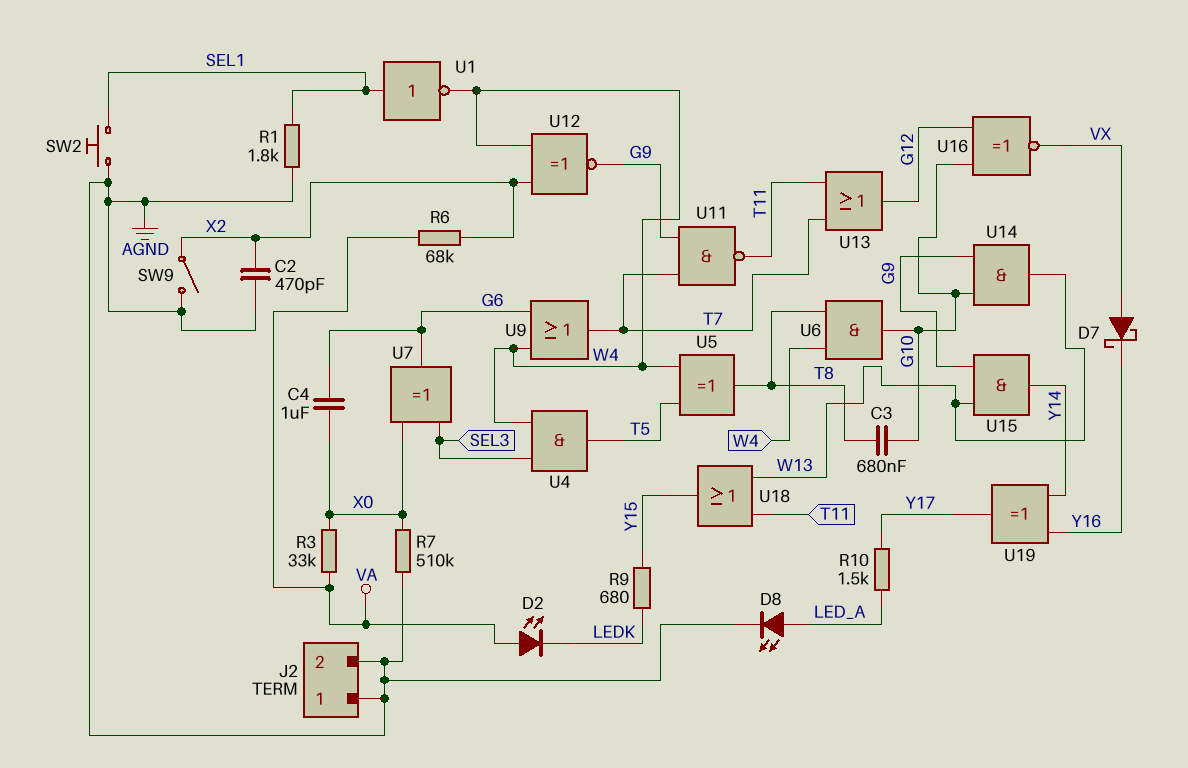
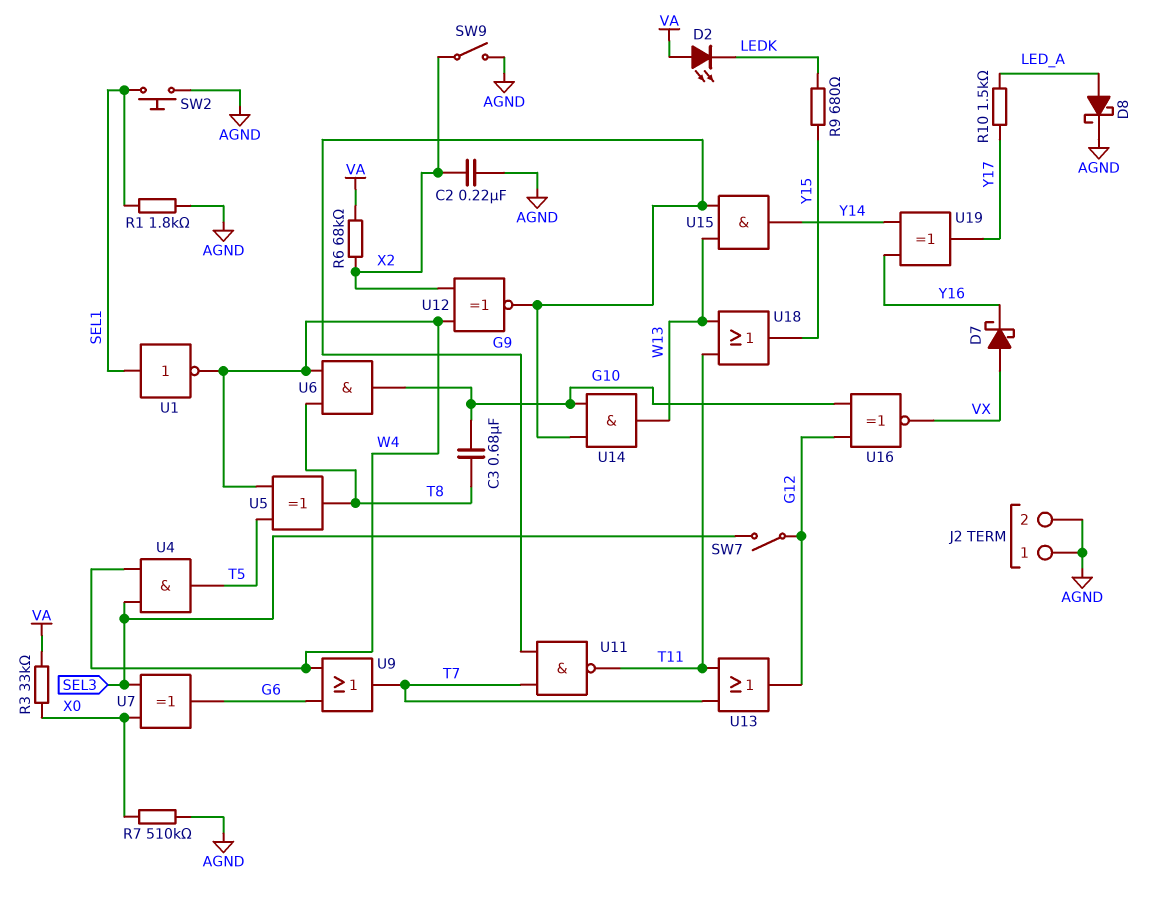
C2: 470pF (AGND, X2) -> 220nF (AGND, X2)
C4: 1uF (G6, X0) -> none
D8: LED (A LED_A, K AGND) -> schottky (A LED_A, K AGND)
SW7: none -> switch (G12, SEL3)

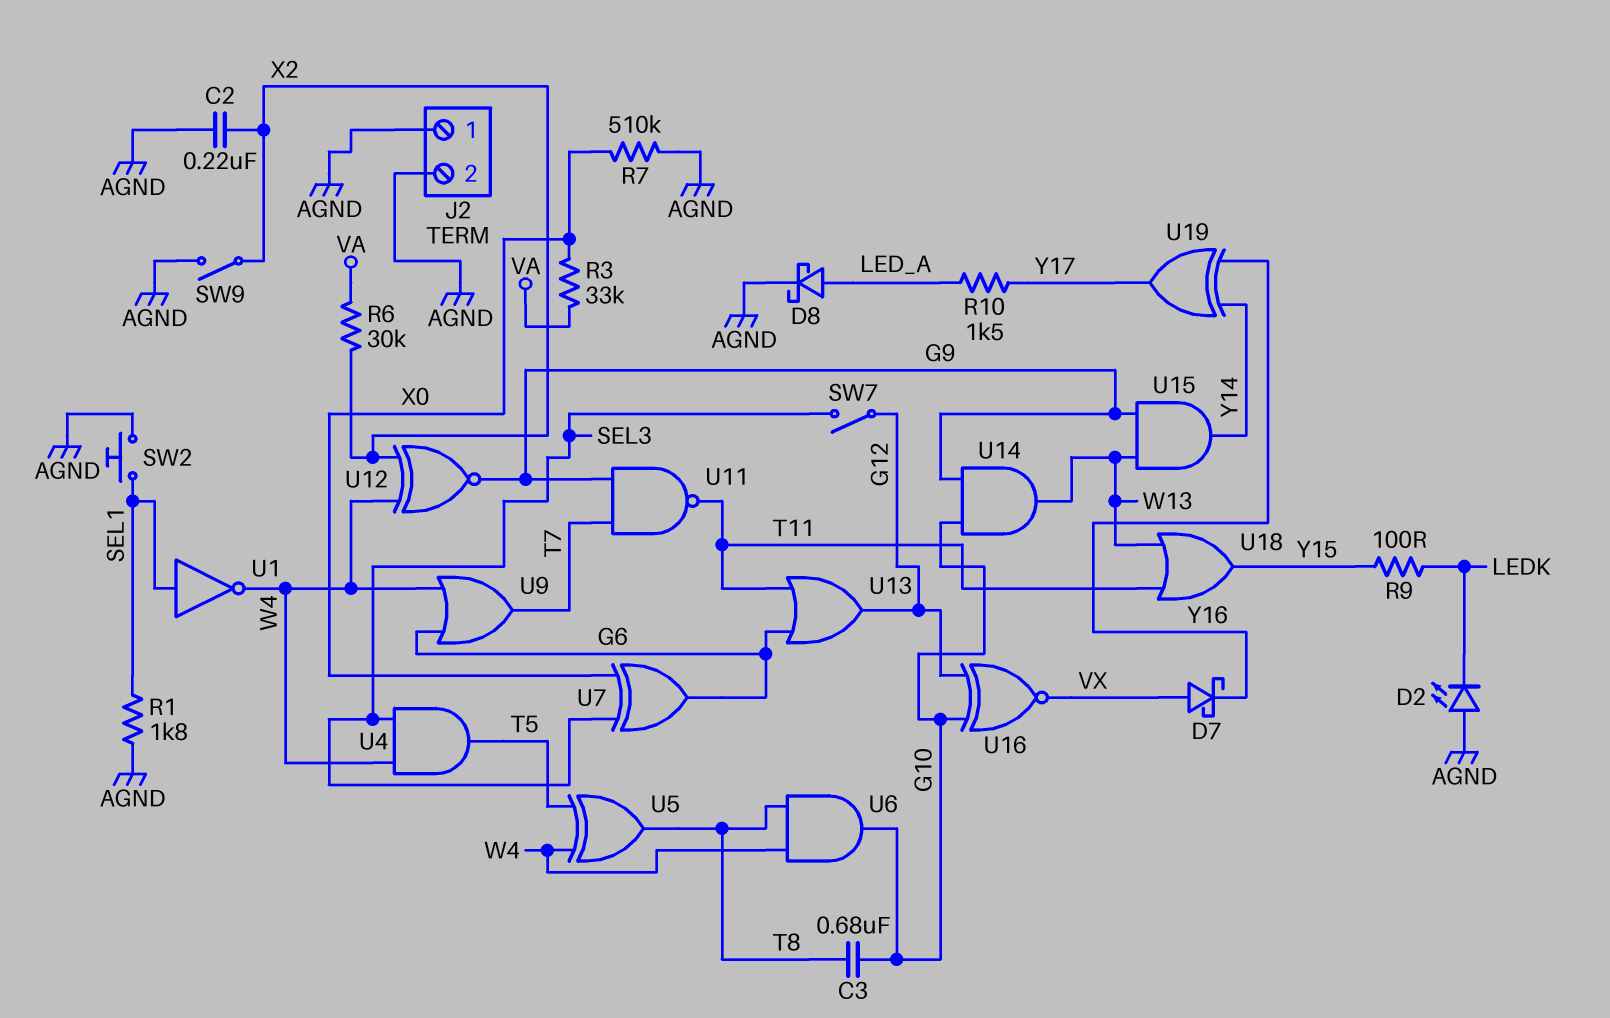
D2: LED (A VA, K LEDK) -> LED (A AGND, K LEDK)
R6: 68k (VA, X2) -> 30k (VA, X2)
R9: 680 (LEDK, Y15) -> 100 (LEDK, Y15)
U13: OR (in T7, in T11, out G12) -> OR (in G6, in T11, out G12)

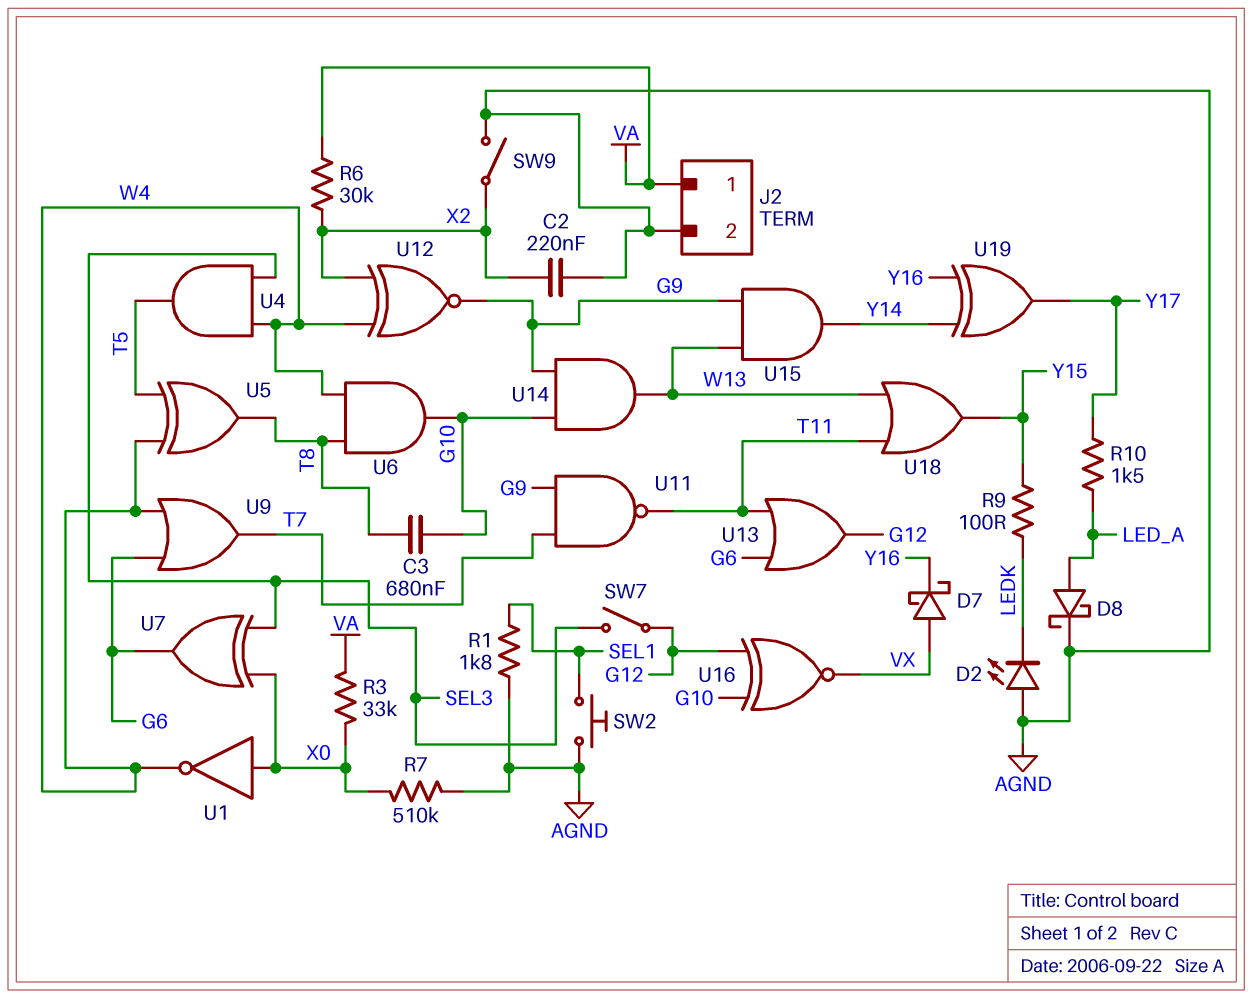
J2 pin 1: AGND -> VA
U1: NOT (in SEL1, out W4) -> NOT (in X0, out W4)

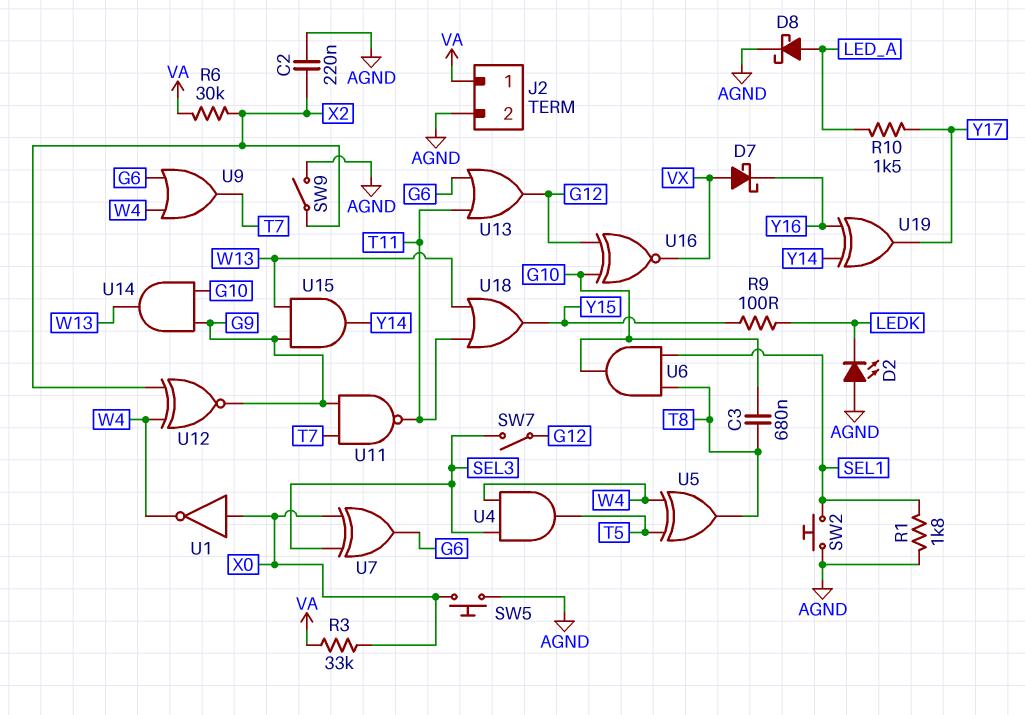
R7: 510k (AGND, X0) -> none
SW5: none -> button (AGND, X0)
U6: AND (in T8, in W4, out G10) -> AND (in SEL1, in T8, out G10)

